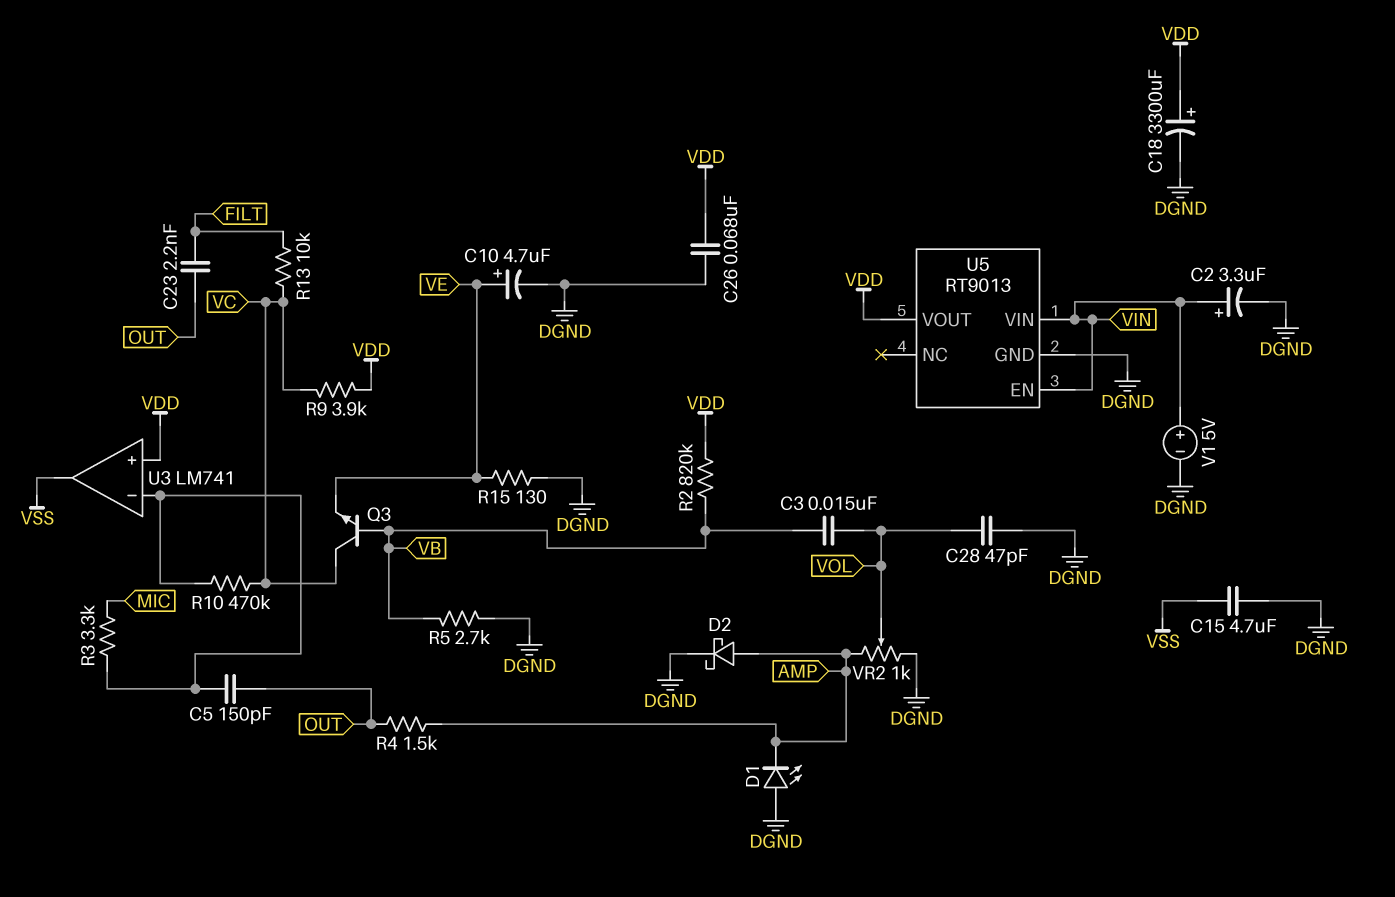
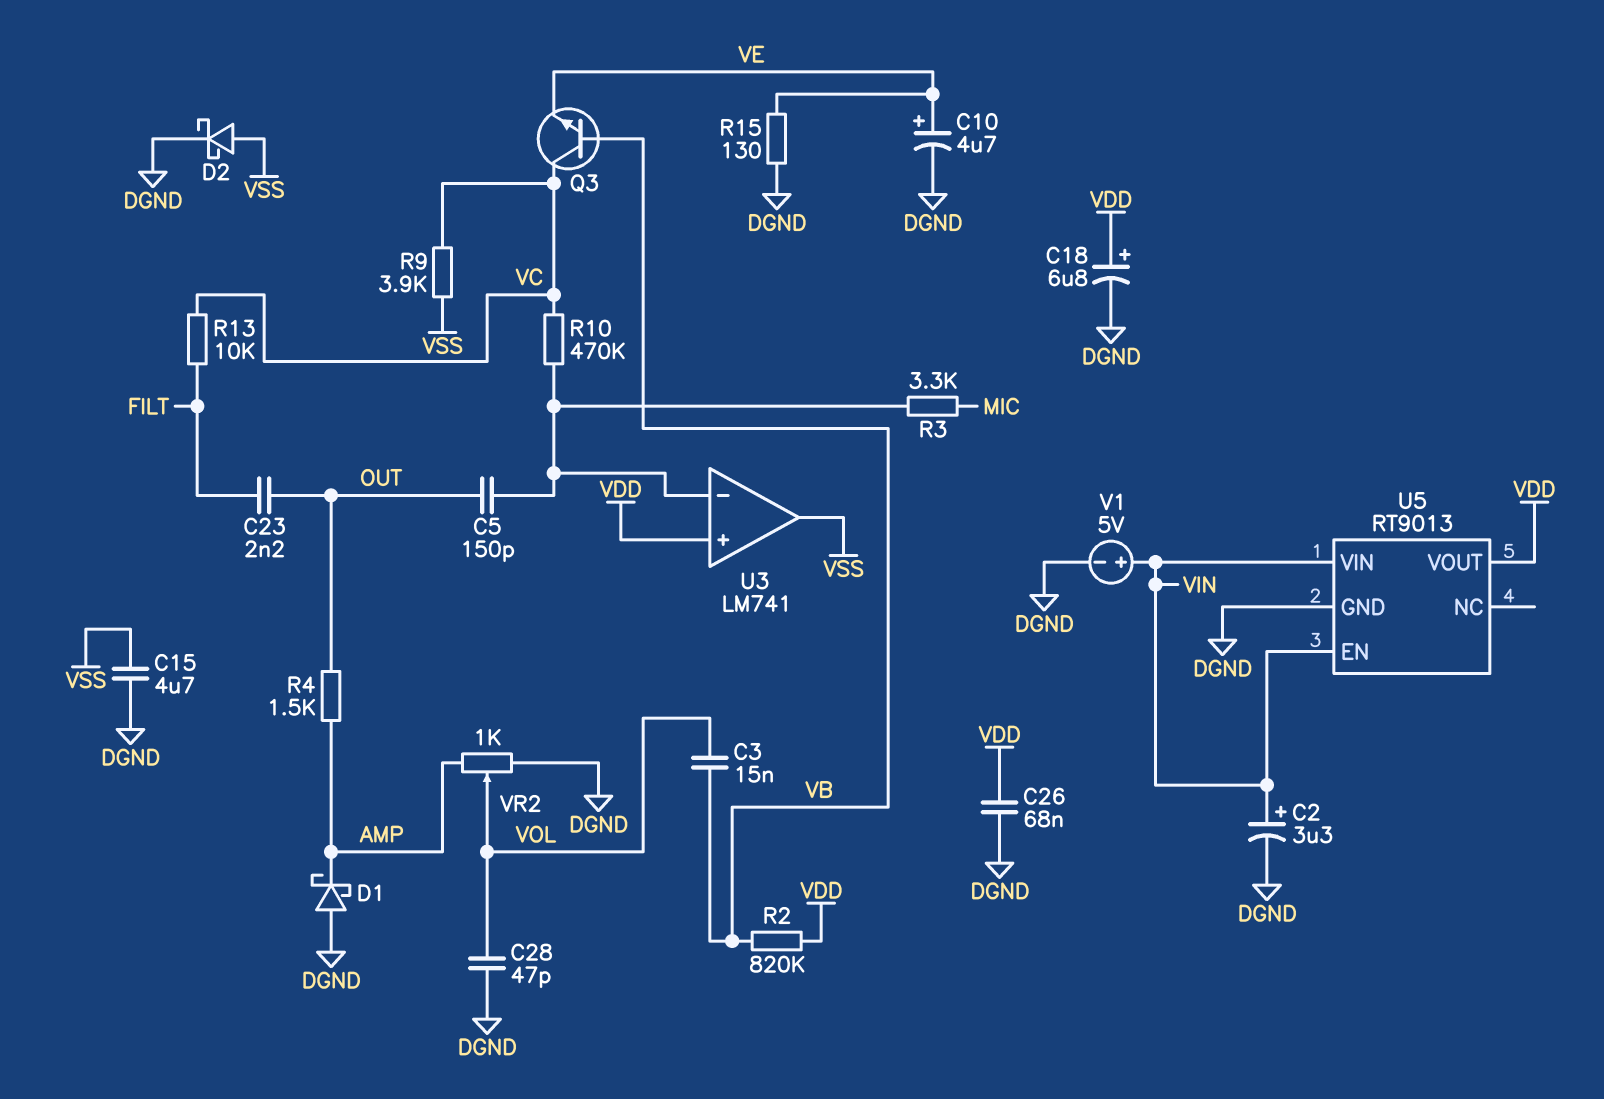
C18: 3300uF (plus VDD, minus DGND) -> 6.8uF (plus VDD, minus DGND)
D1: LED (A DGND, K AMP) -> schottky (A DGND, K AMP)
D2: schottky (A AMP, K DGND) -> schottky (A VSS, K DGND)
R5: 2.7k (DGND, VB) -> none
R9: 3.9k (VC, VDD) -> 3.9k (VC, VSS)

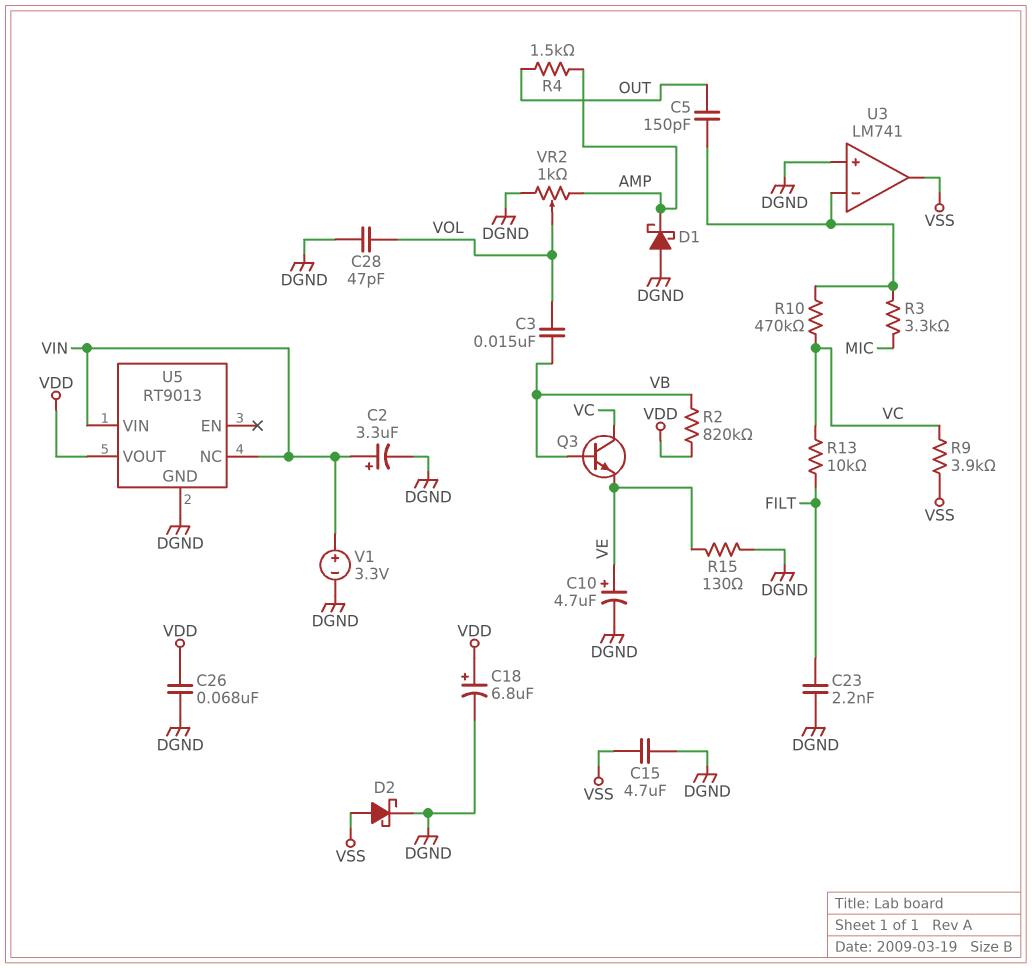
C23: 2.2nF (FILT, OUT) -> 2.2nF (DGND, FILT)
U3 pin in+: VDD -> DGND
U5 pin EN: VIN -> none
U5 pin NC: none -> VIN
V1: 5V (plus VIN, minus DGND) -> 3.3V (plus VIN, minus DGND)

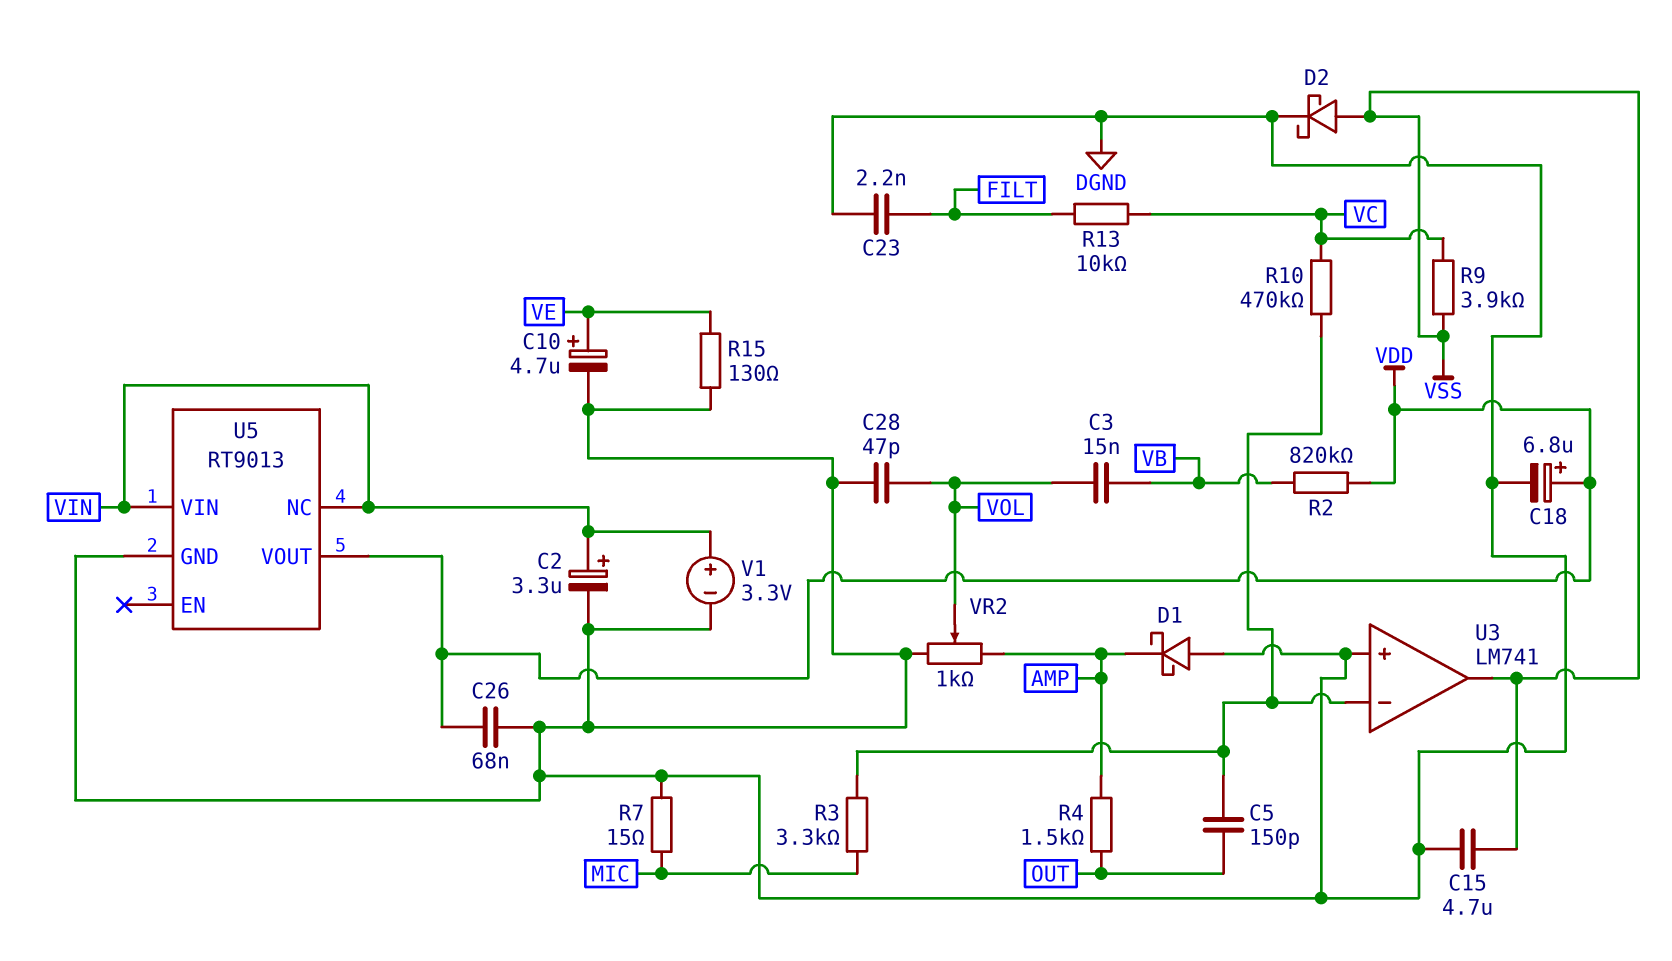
Q3: NPN (B VB, C VC, E VE) -> none
R7: none -> 15 (DGND, MIC)

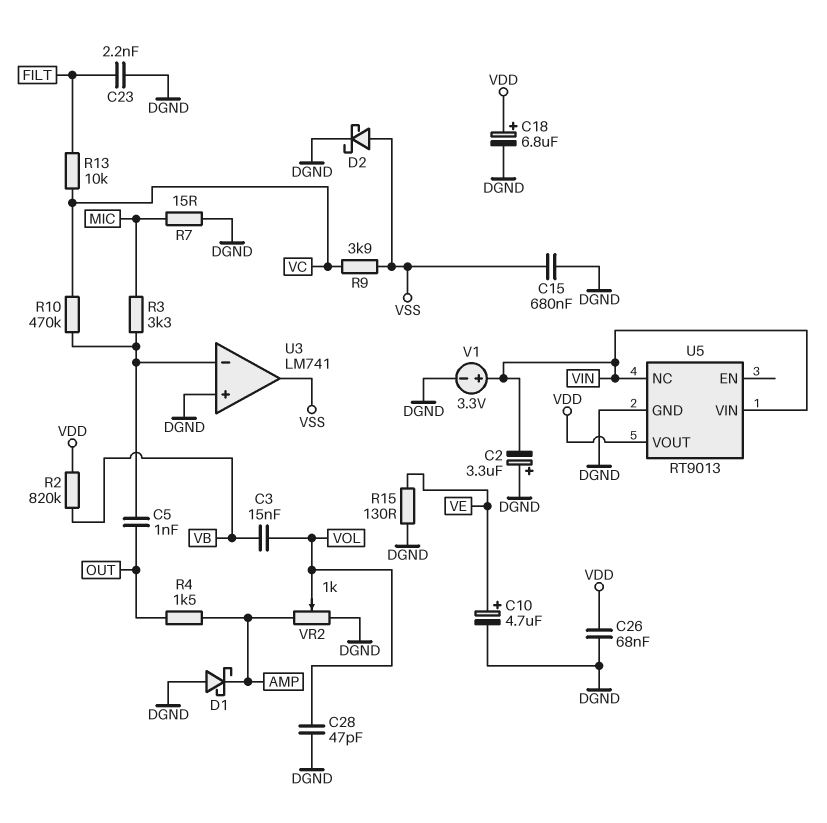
C2: 3.3uF (plus VIN, minus DGND) -> 3.3uF (plus DGND, minus VIN)
C5: 150pF (OUT, U3/in-) -> 1nF (OUT, U3/in-)
C15: 4.7uF (DGND, VSS) -> 680nF (DGND, VSS)

